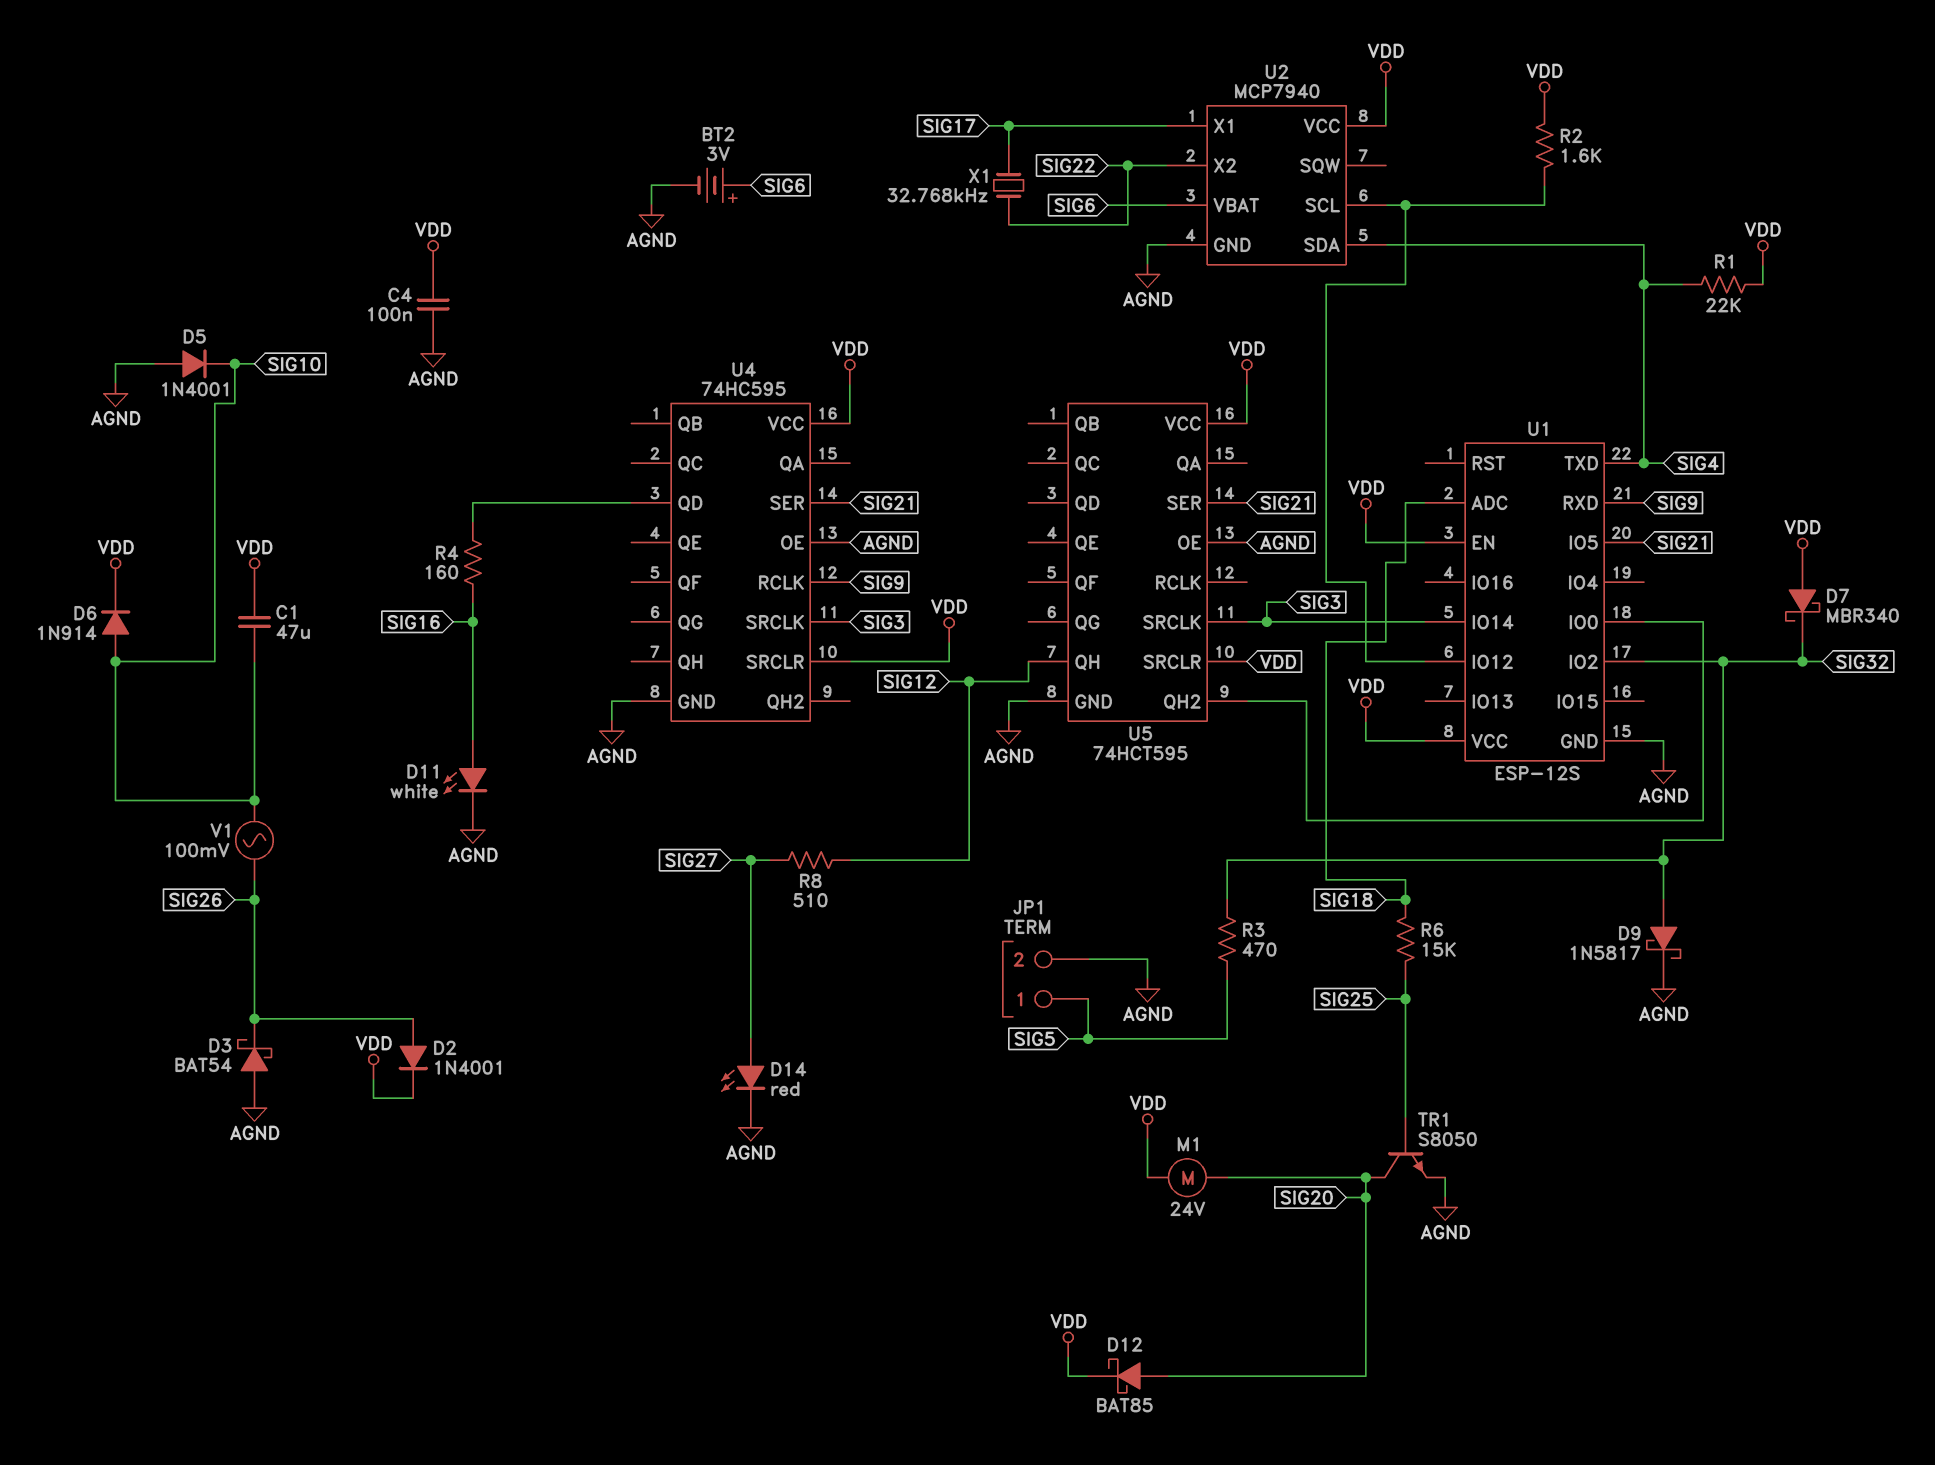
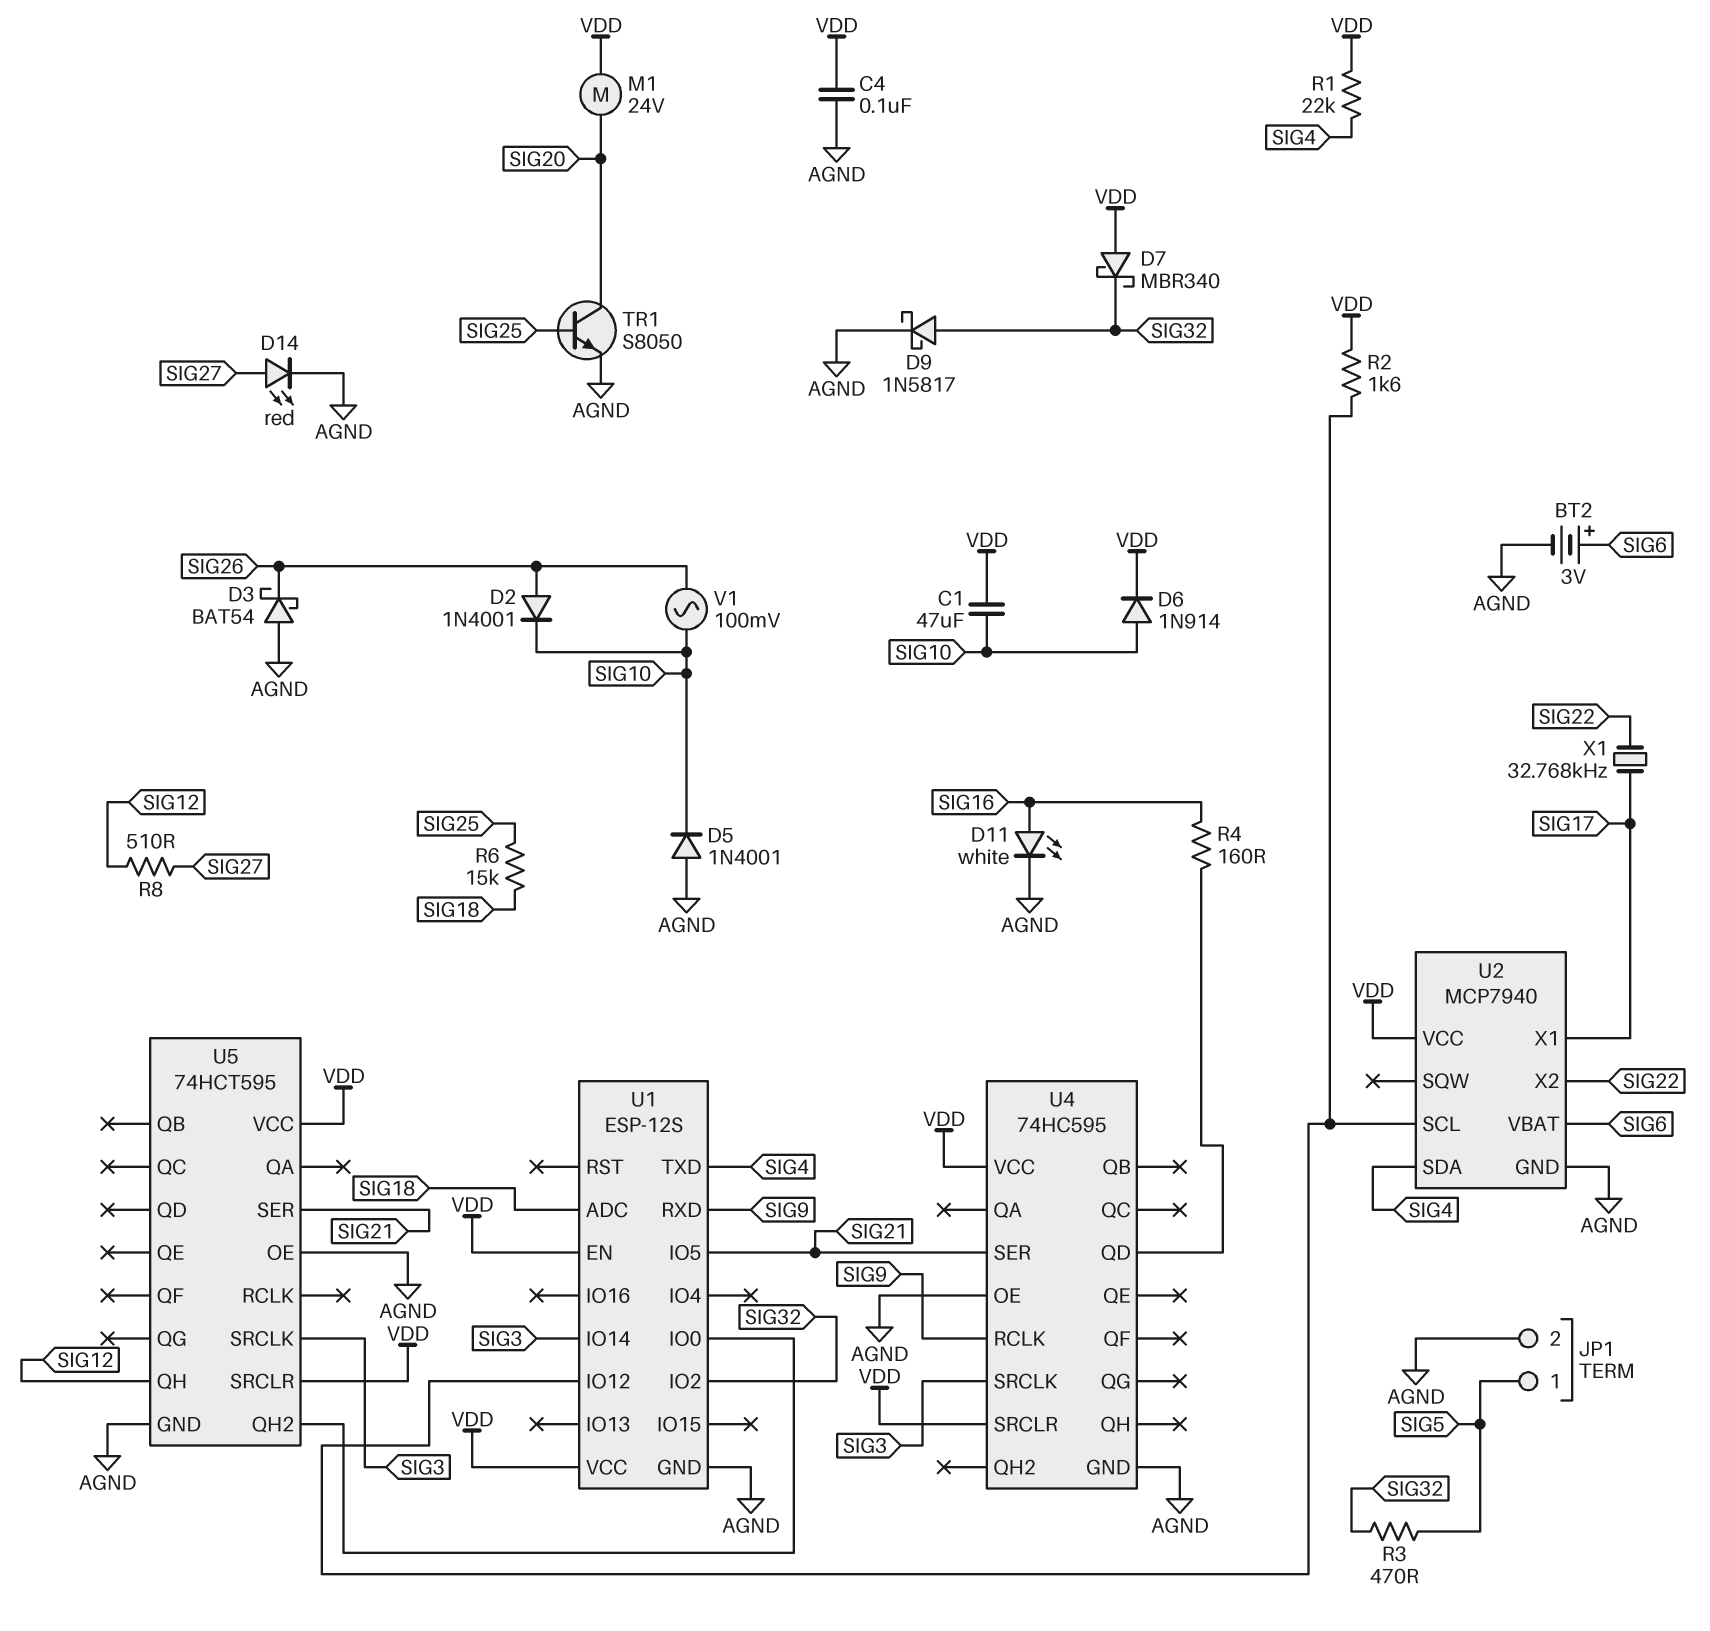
D2: diode 1N4001 (A SIG26, K VDD) -> diode 1N4001 (A SIG26, K SIG10)
D12: schottky BAT85 (A SIG20, K VDD) -> none

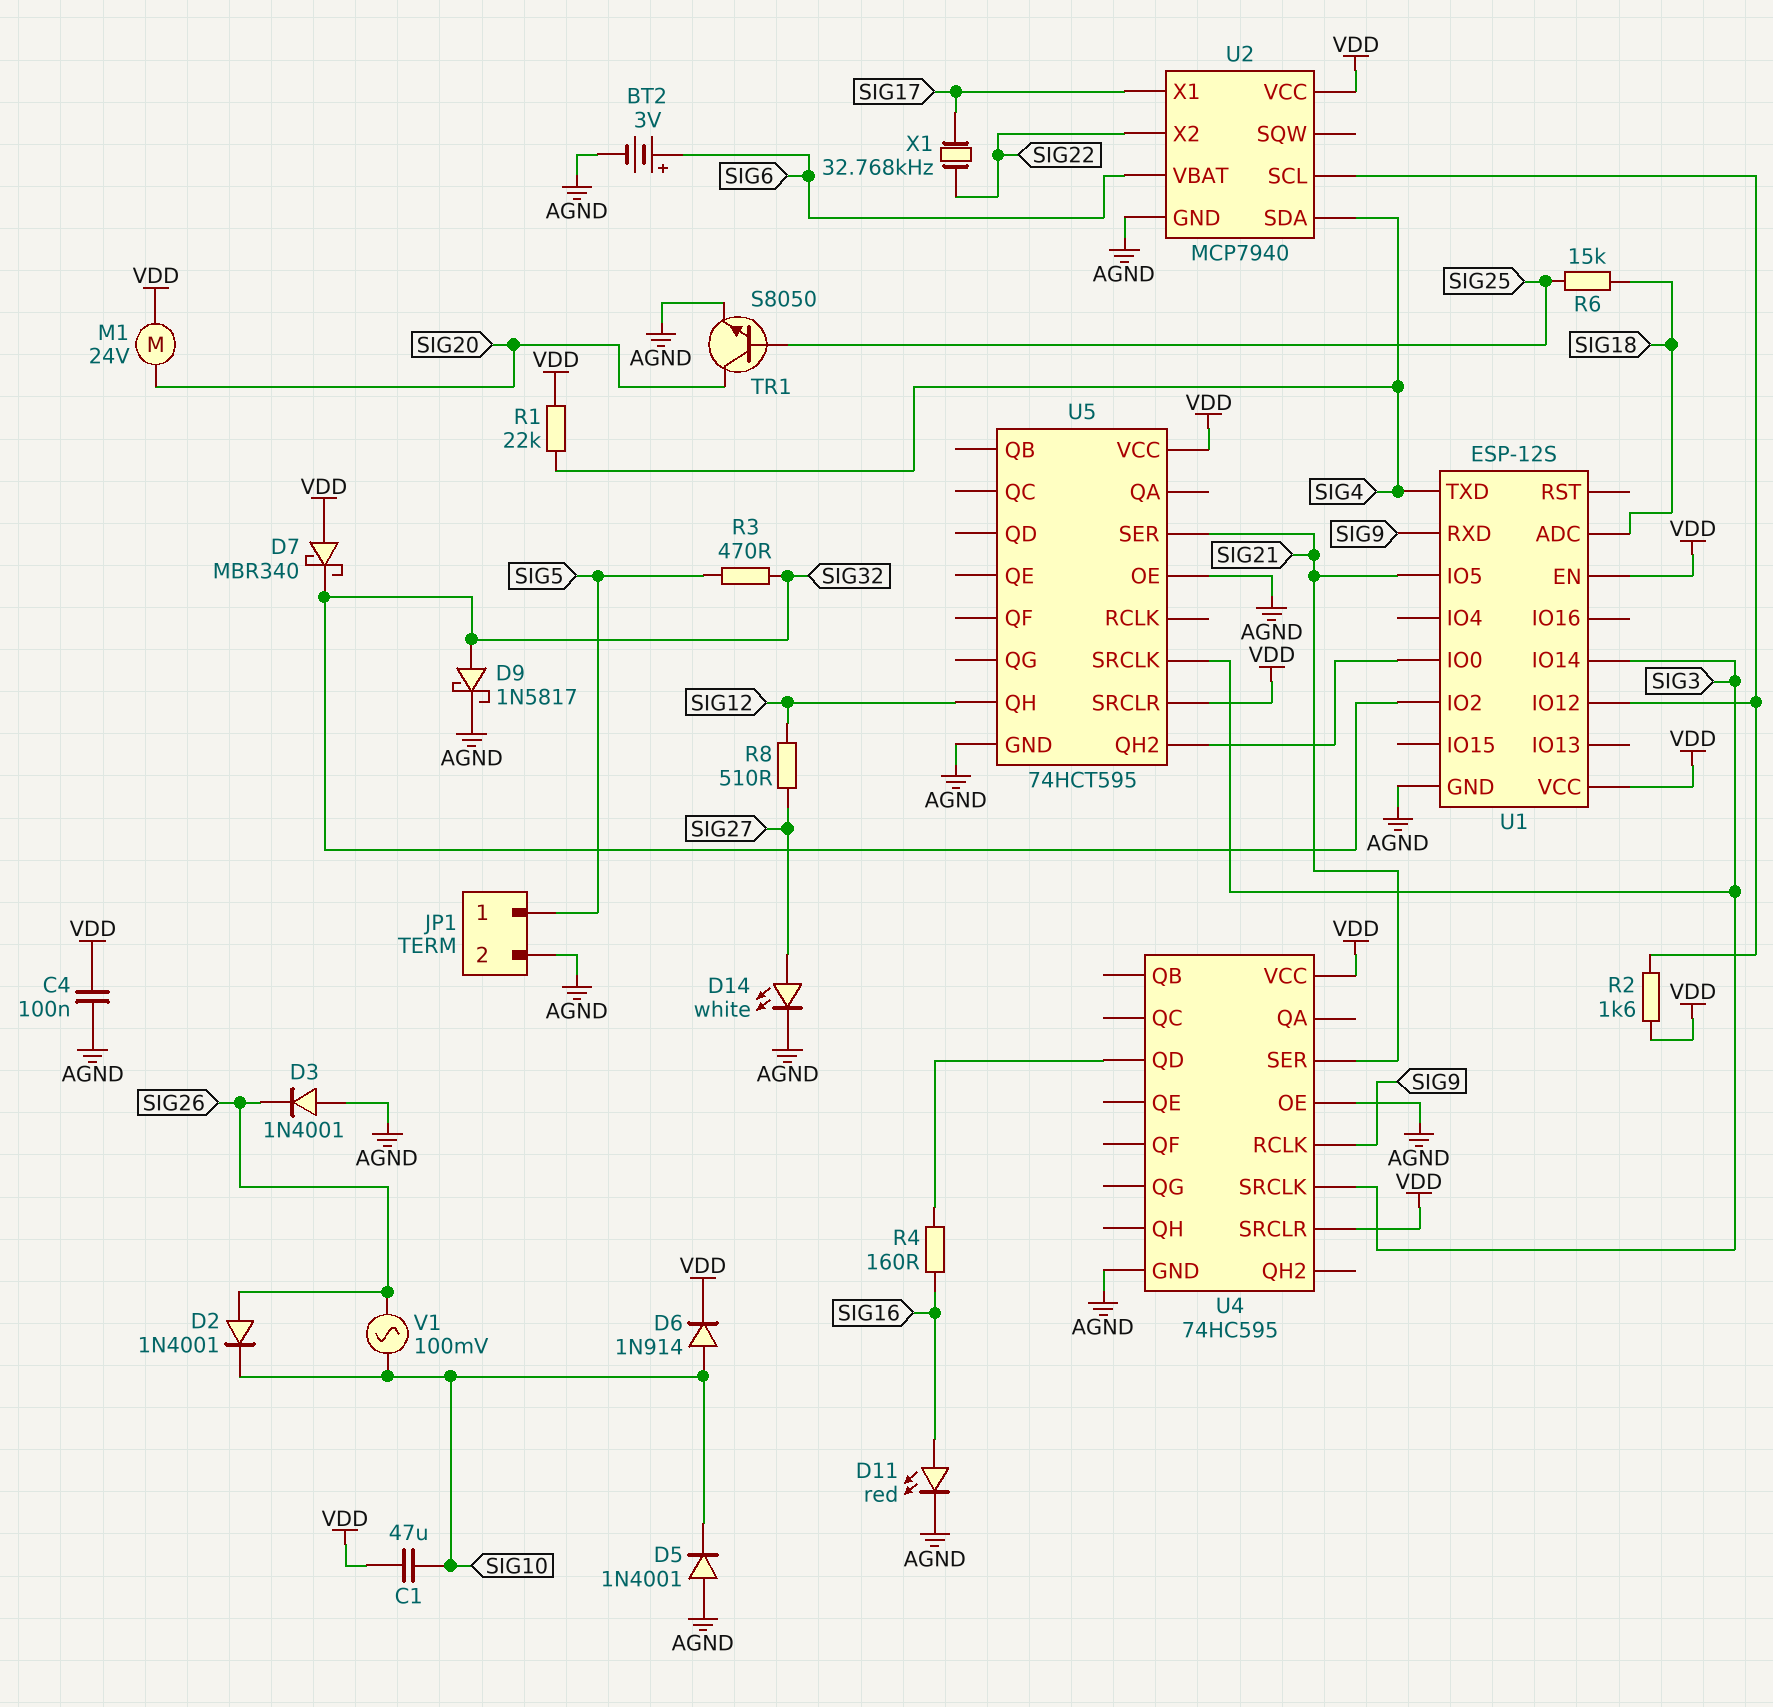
D3: schottky BAT54 (A AGND, K SIG26) -> diode 1N4001 (A AGND, K SIG26)
D11: LED white (A SIG16, K AGND) -> LED red (A SIG16, K AGND)
D14: LED red (A SIG27, K AGND) -> LED white (A SIG27, K AGND)

